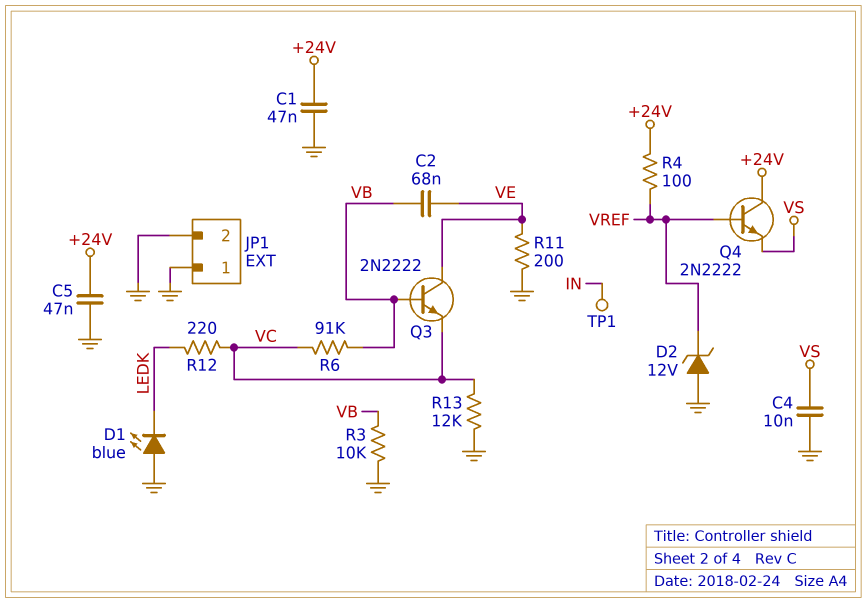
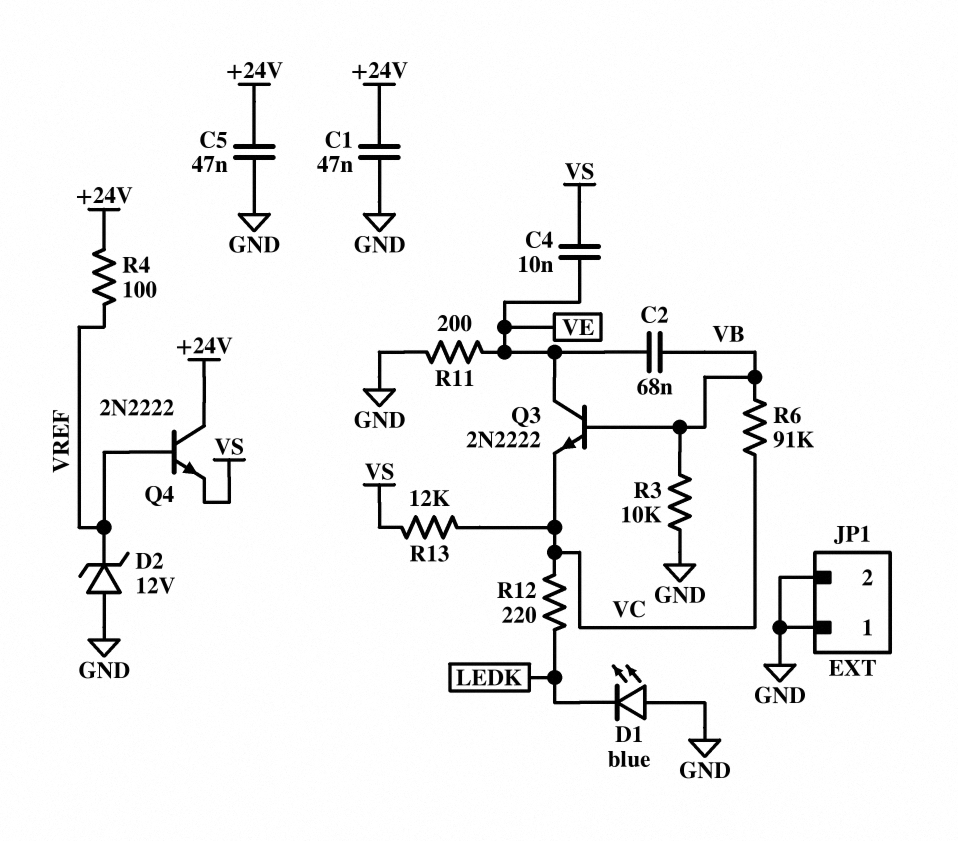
C4: 10nF (GND, VS) -> 10nF (VE, VS)
R13: 12k (GND, VC) -> 12k (VC, VS)
TP1: test point (IN) -> none

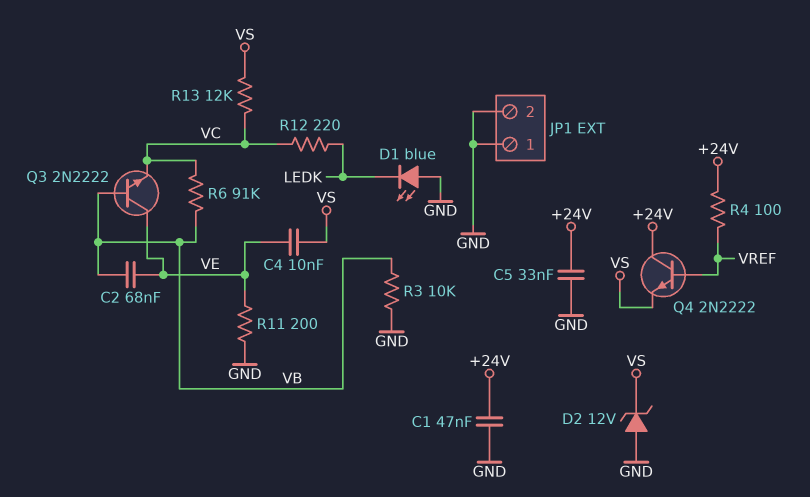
C5: 47nF (+24V, GND) -> 33nF (+24V, GND)
D2: zener 12V (A GND, K VREF) -> zener 12V (A GND, K VS)

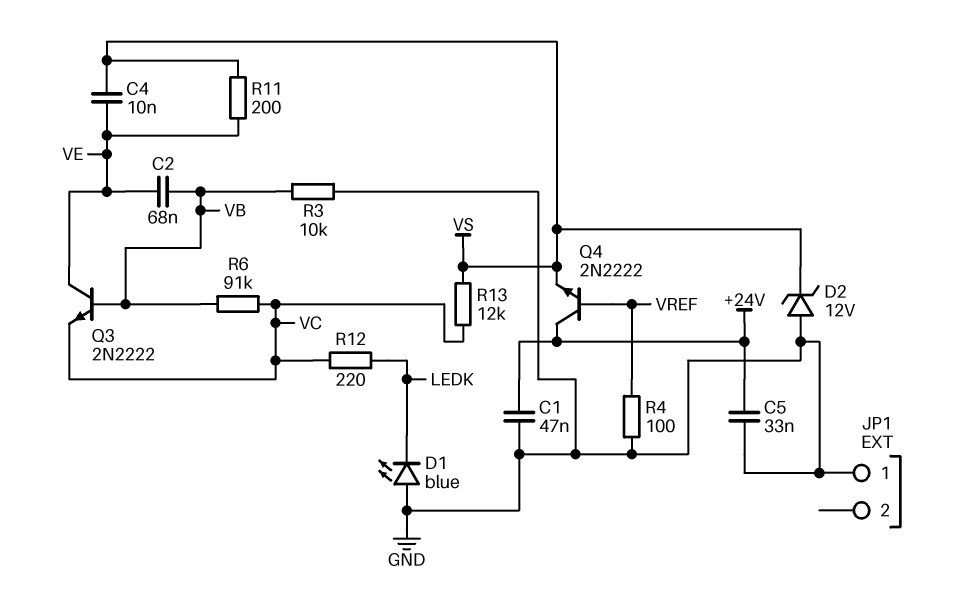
JP1 pin 2: GND -> none
R4: 100 (+24V, VREF) -> 100 (GND, VREF)
R11: 200 (GND, VE) -> 200 (VE, VS)

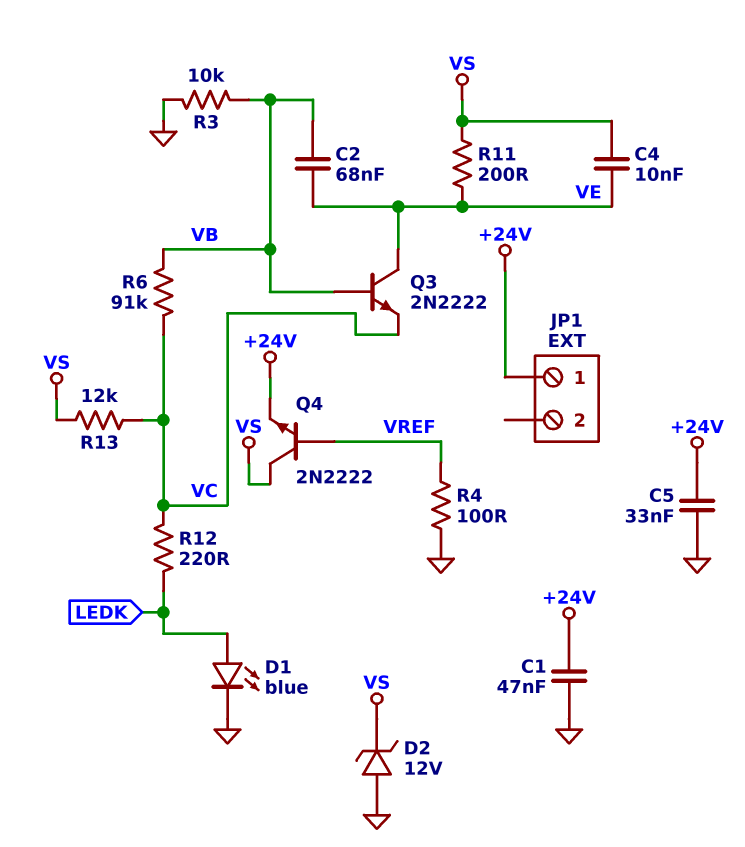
D1: LED blue (A GND, K LEDK) -> LED blue (A LEDK, K GND)
JP1 pin 1: GND -> +24V
Q4: NPN 2N2222 (B VREF, C +24V, E VS) -> NPN 2N2222 (B VREF, C VS, E +24V)

